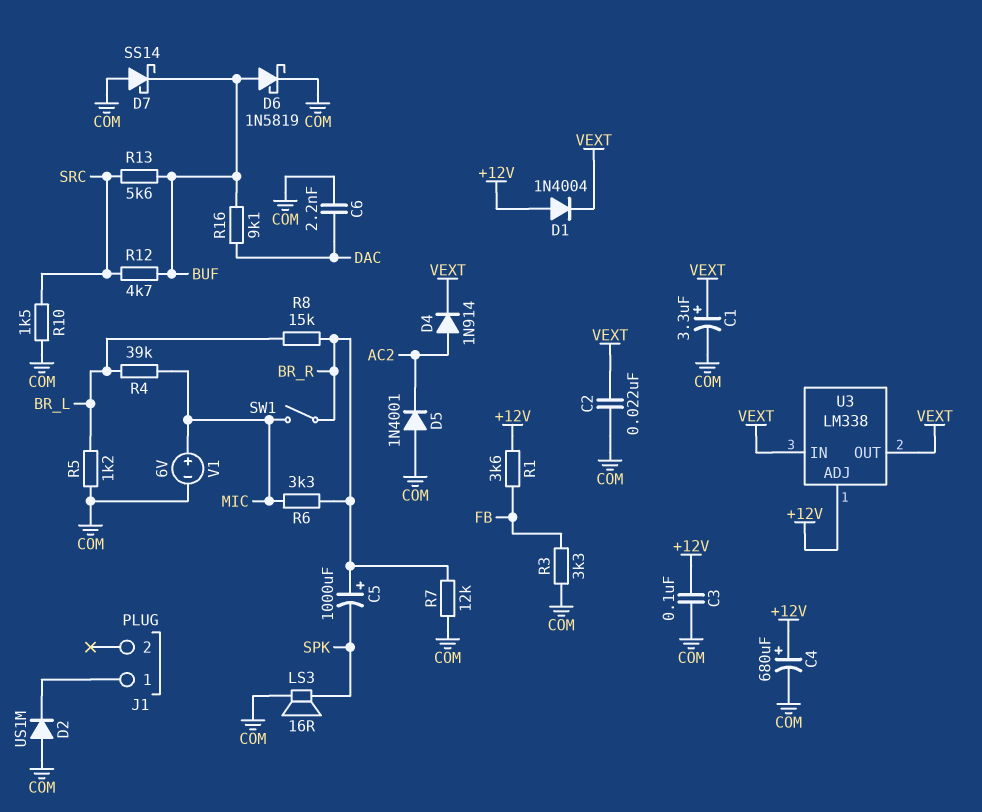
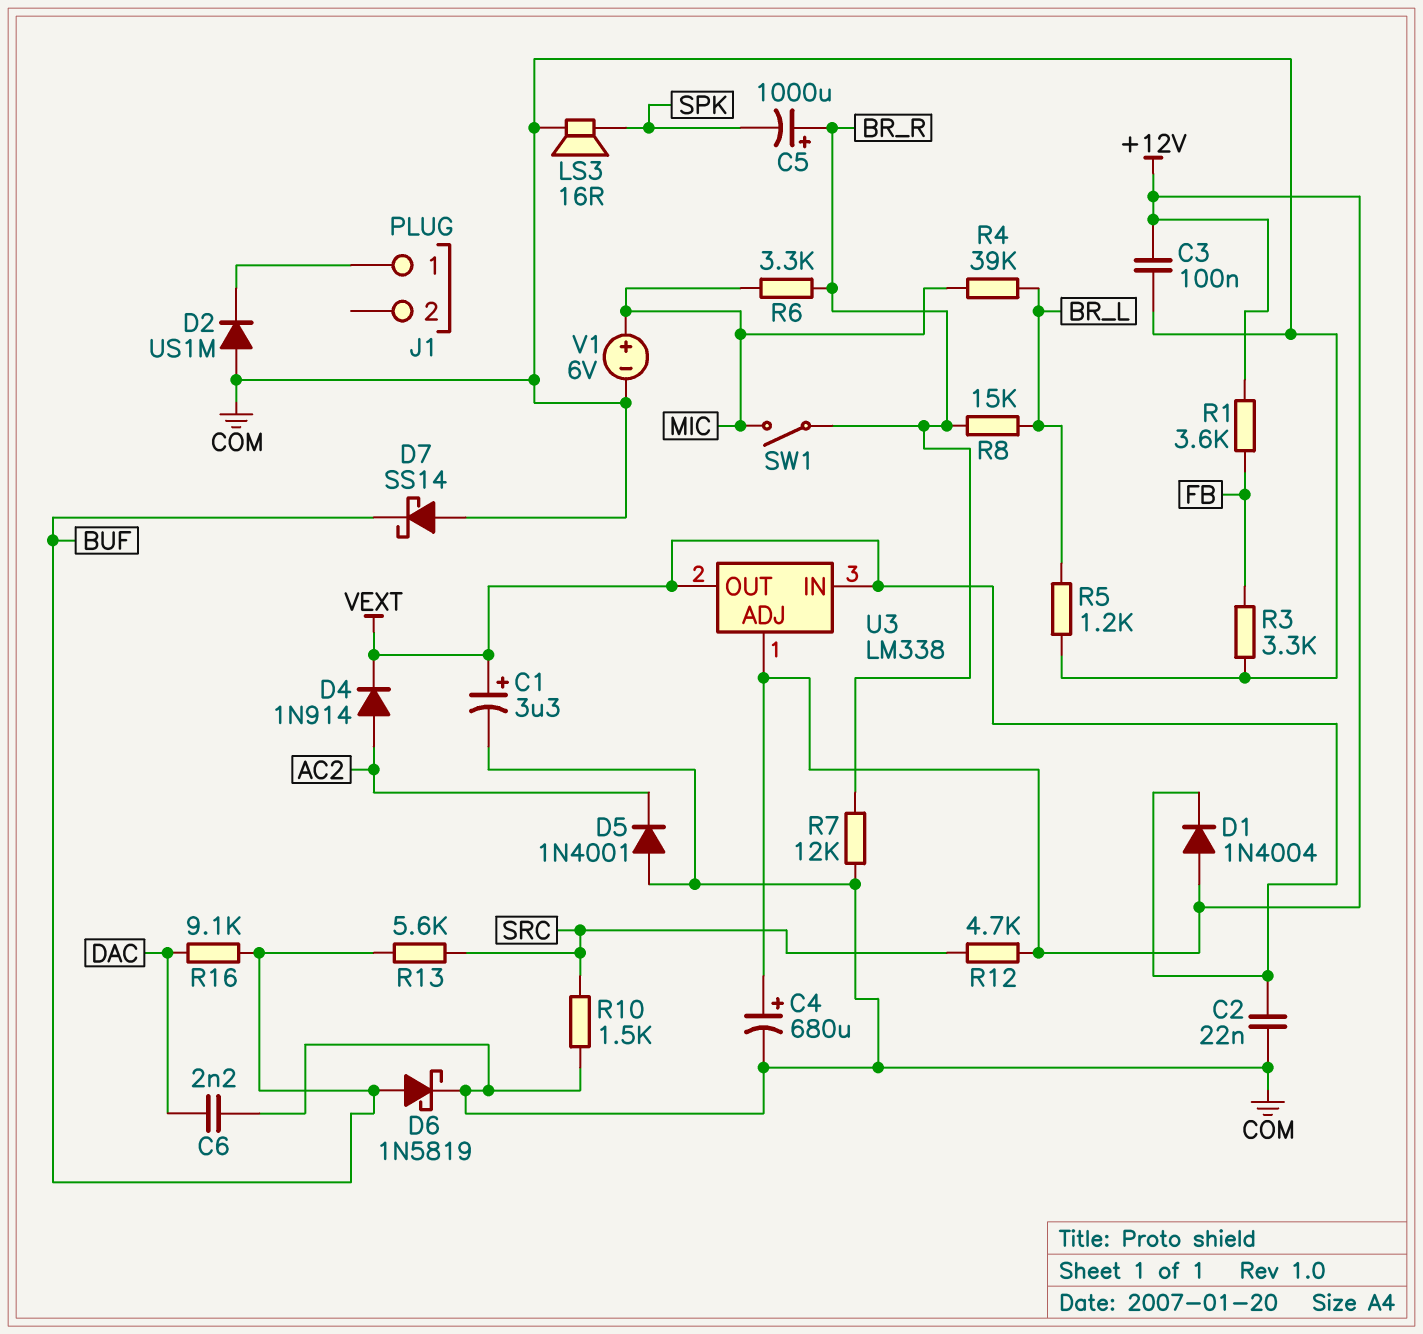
R12: 4.7k (BUF, SRC) -> 4.7k (+12V, SRC)

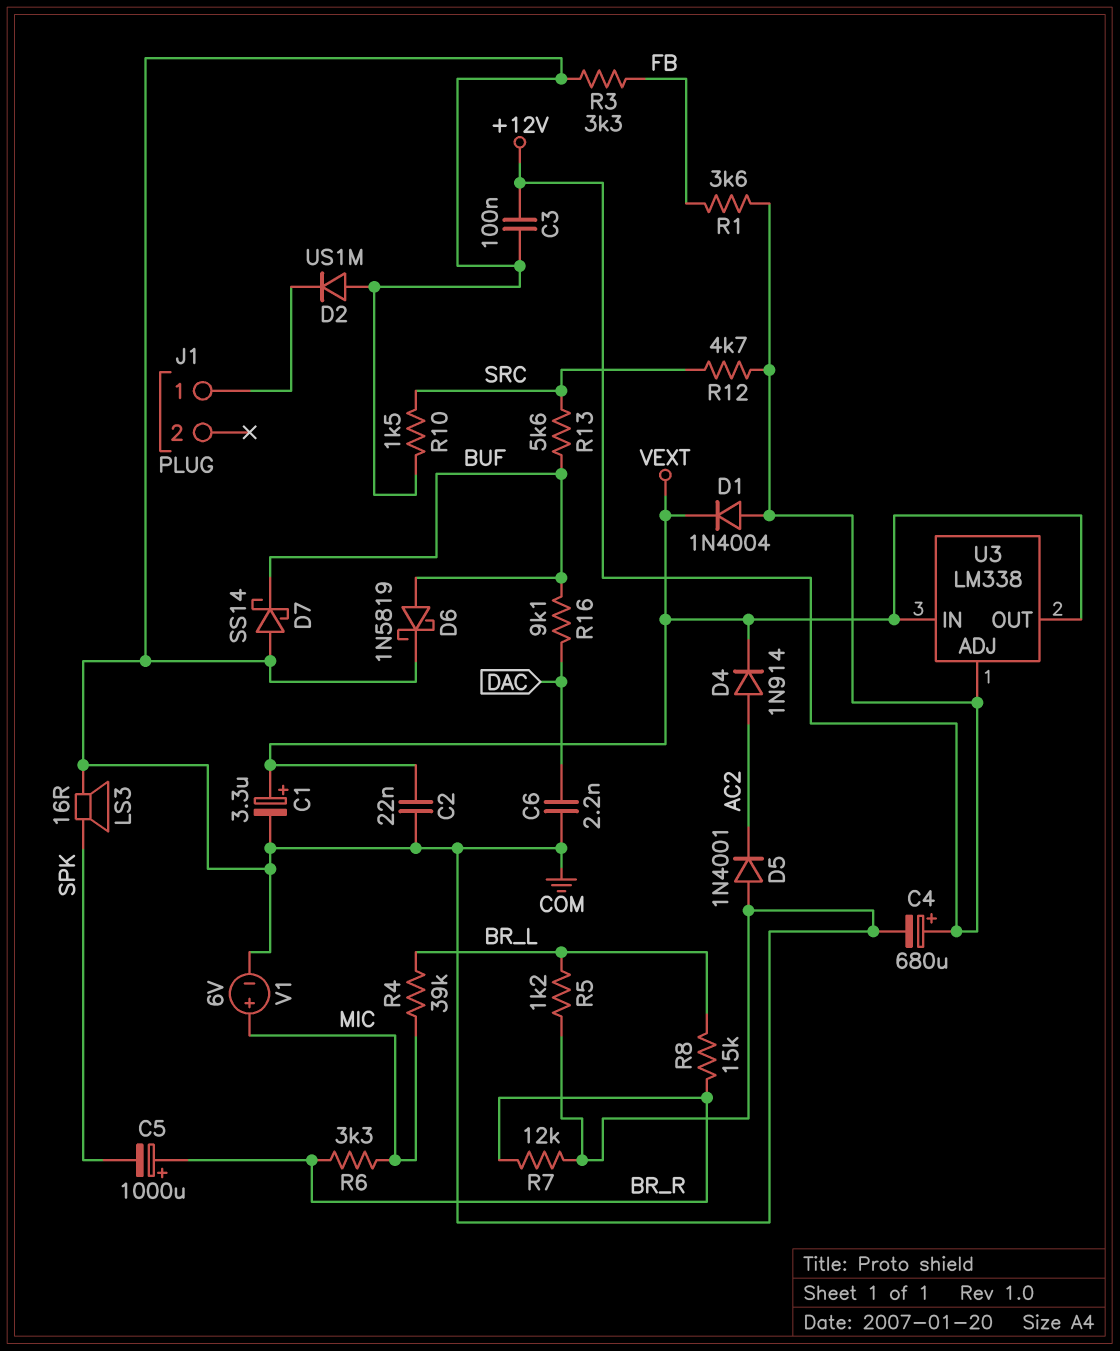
SW1: switch (BR_R, MIC) -> none

